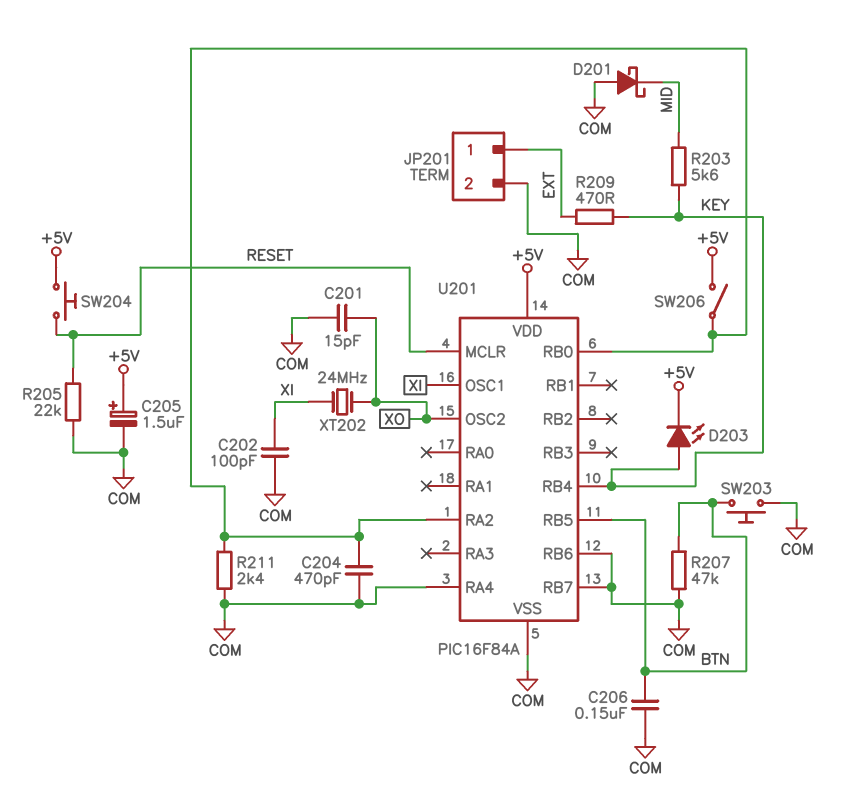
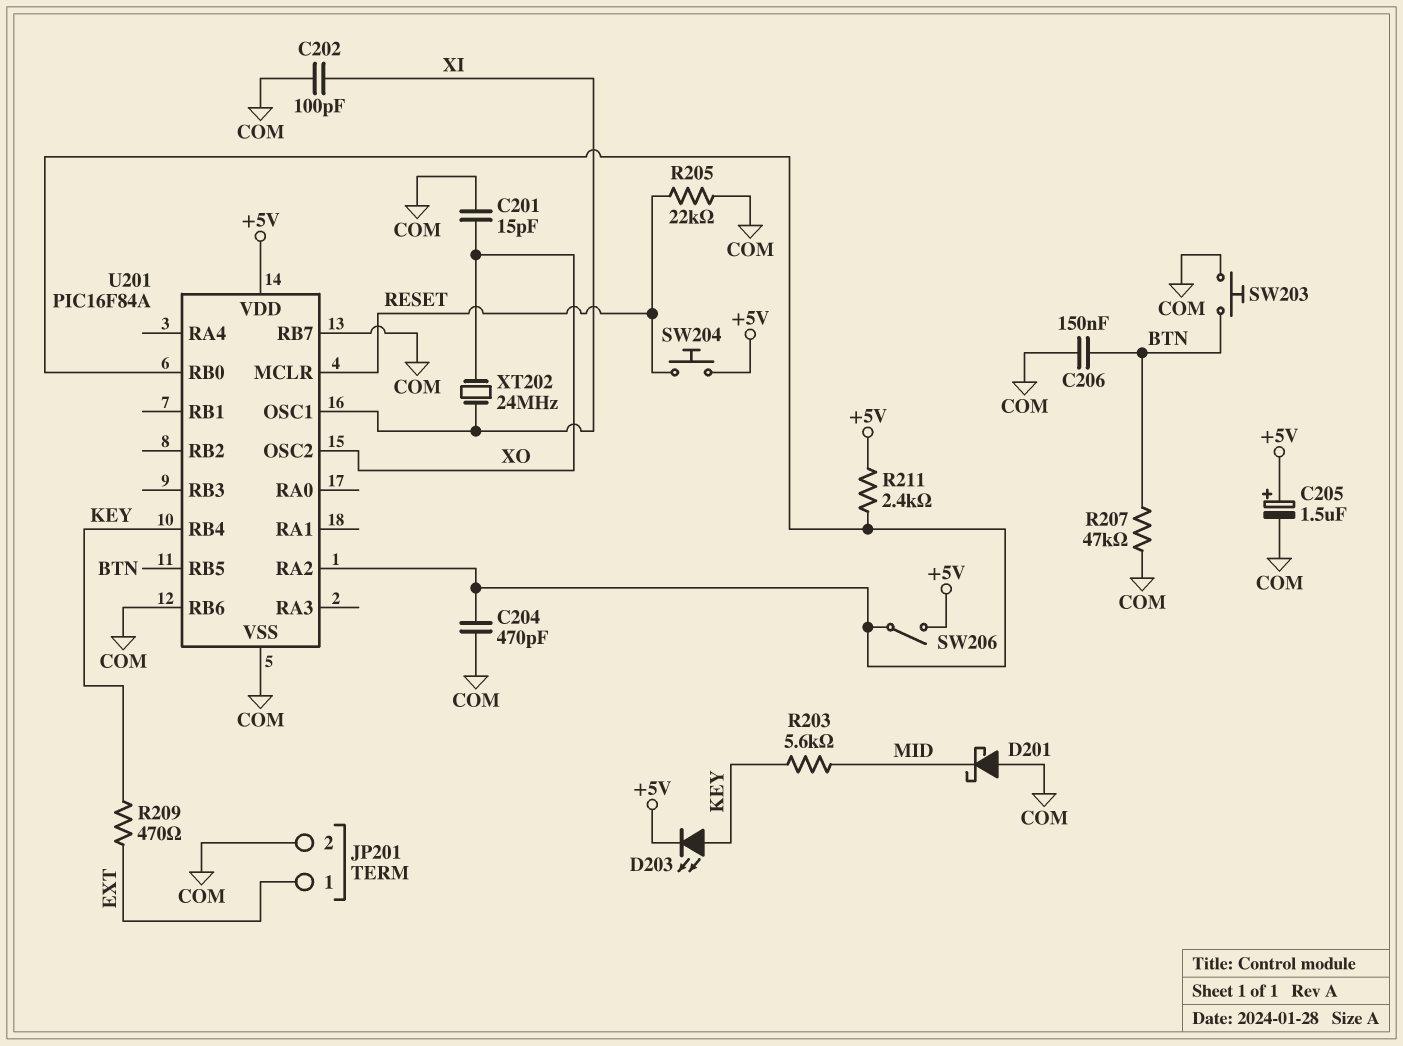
R211: 2.4k (COM, U201/RA2) -> 2.4k (+5V, U201/RA2)
U201 pin RA4: COM -> none

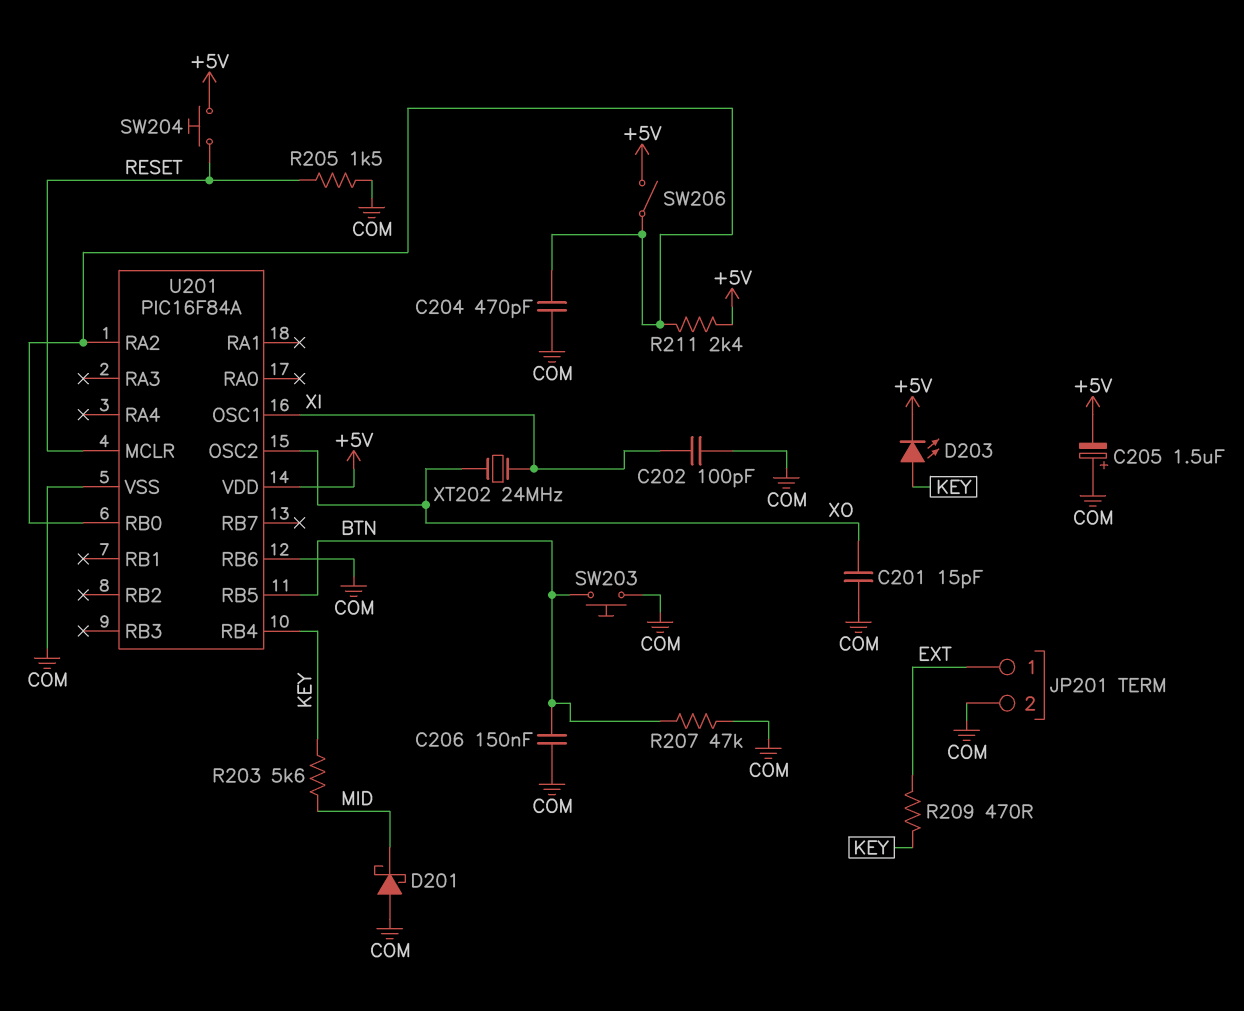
C205: 1.5uF (plus +5V, minus COM) -> 1.5uF (plus COM, minus +5V)
R205: 22k (COM, RESET) -> 1.5k (COM, RESET)
U201 pin RB7: COM -> none

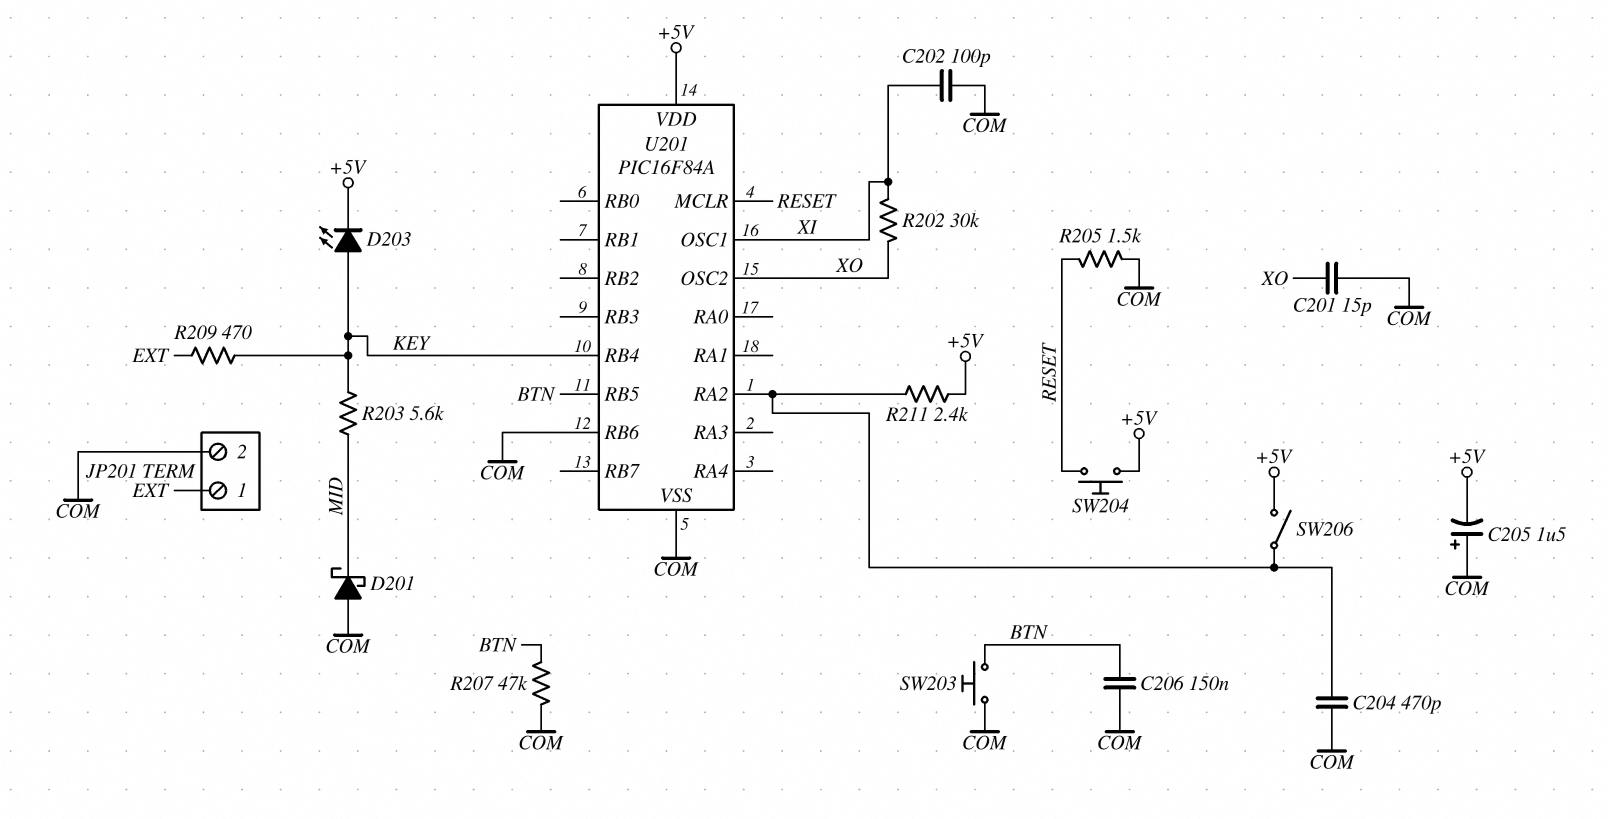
R202: none -> 30k (XI, XO)
U201 pin RB0: U201/RA2 -> none
XT202: 24MHz (XI, XO) -> none

